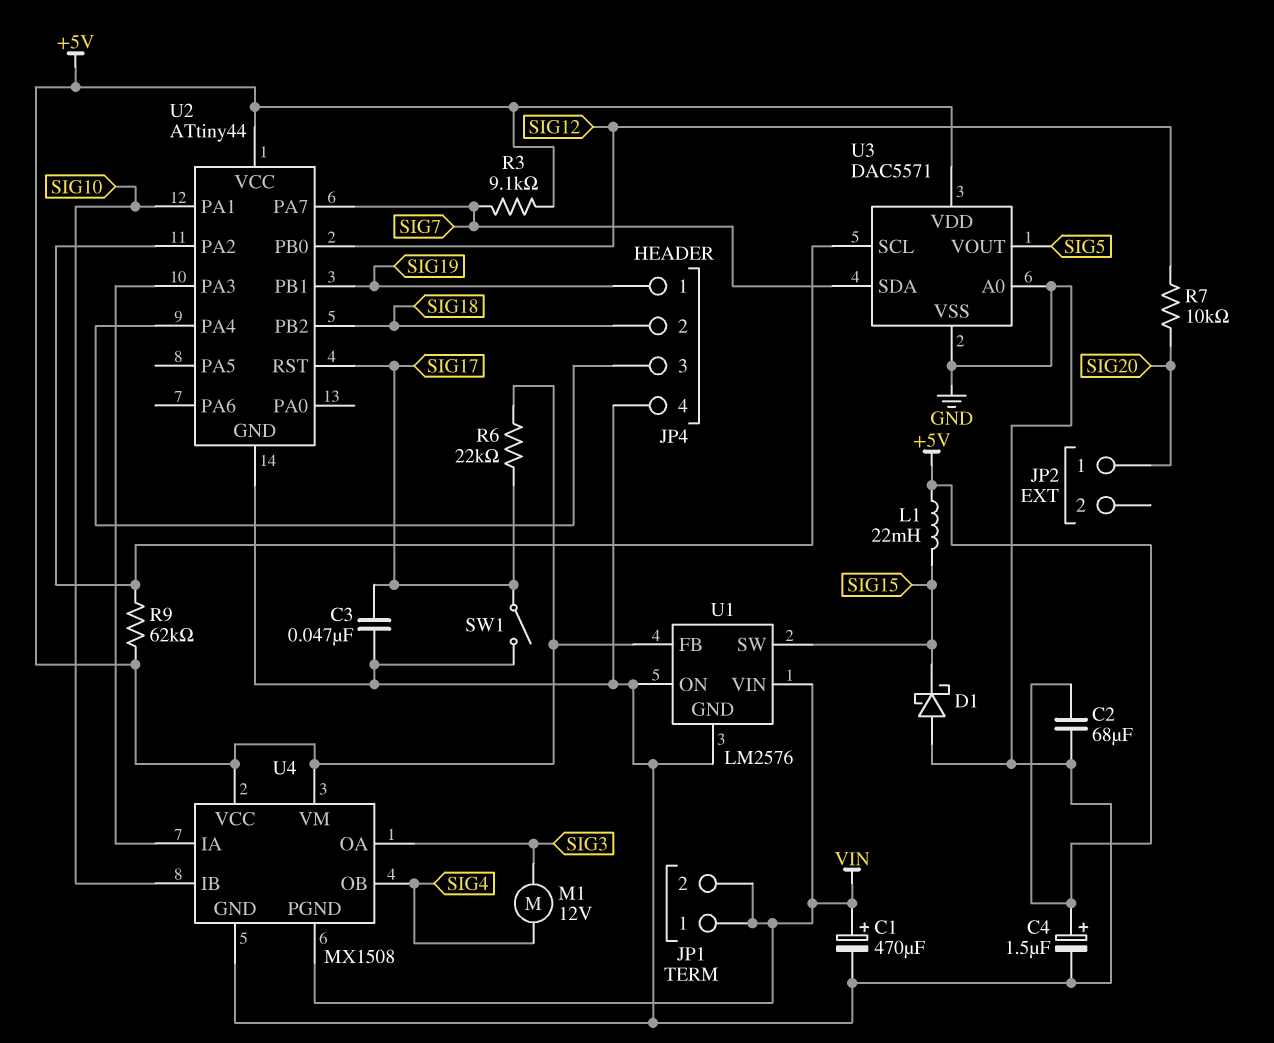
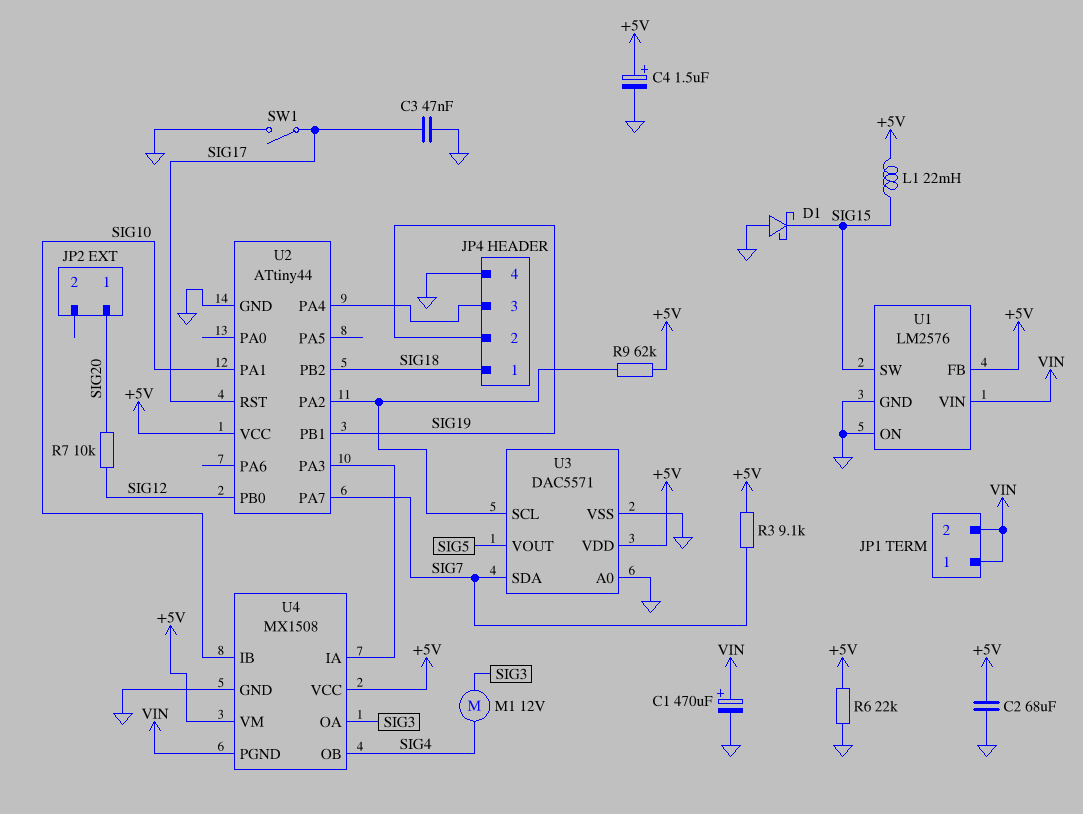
JP4 pin 1: SIG19 -> SIG18
JP4 pin 2: SIG18 -> SIG19
R6: 22k (+5V, SIG17) -> 22k (+5V, GND)

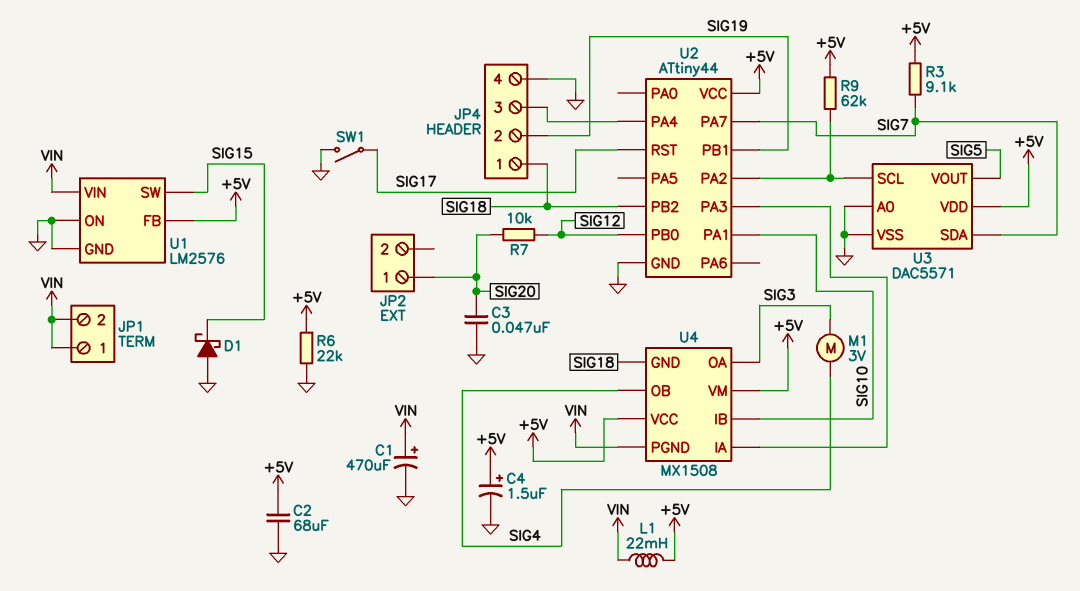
C3: 47nF (GND, SIG17) -> 47nF (GND, SIG20)
L1: 22mH (+5V, SIG15) -> 22mH (+5V, VIN)
M1: motor 12V (SIG3, SIG4) -> motor 3V (SIG3, SIG4)
U4 pin GND: GND -> SIG18

